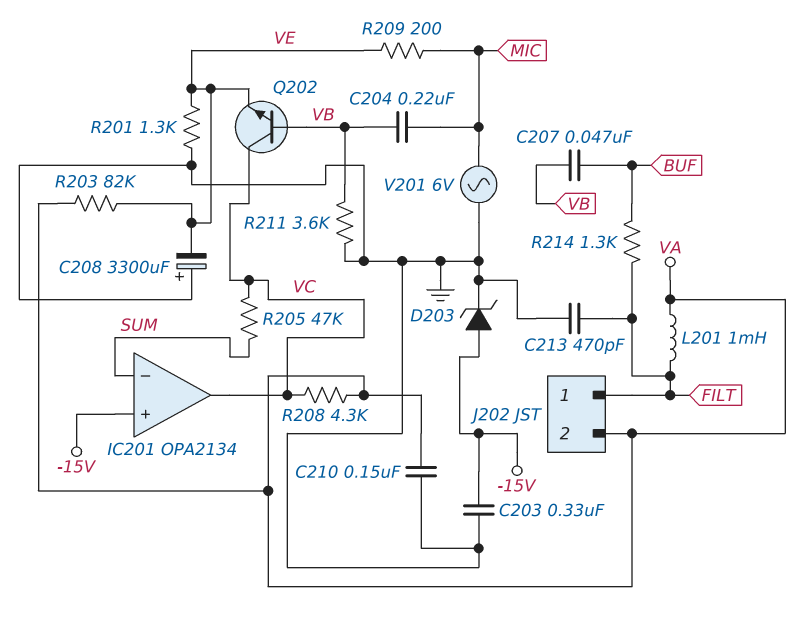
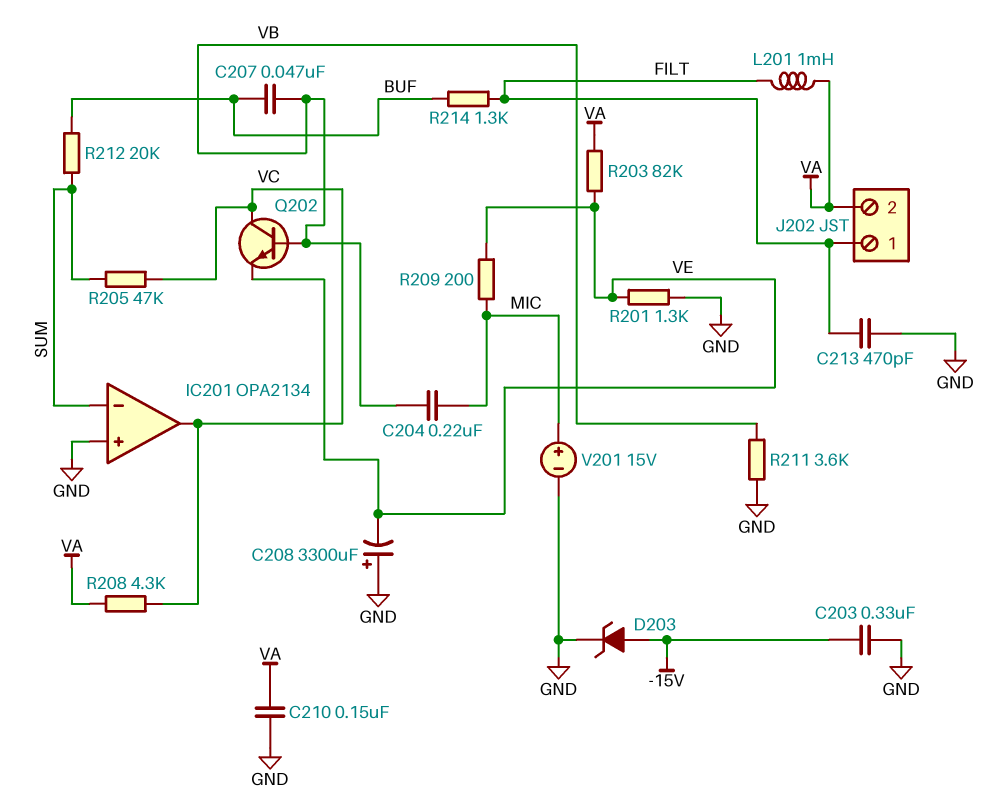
IC201 pin in+: -15V -> GND
R212: none -> 20k (BUF, SUM)
V201: AC 6V (GND, MIC) -> 15V (plus MIC, minus GND)

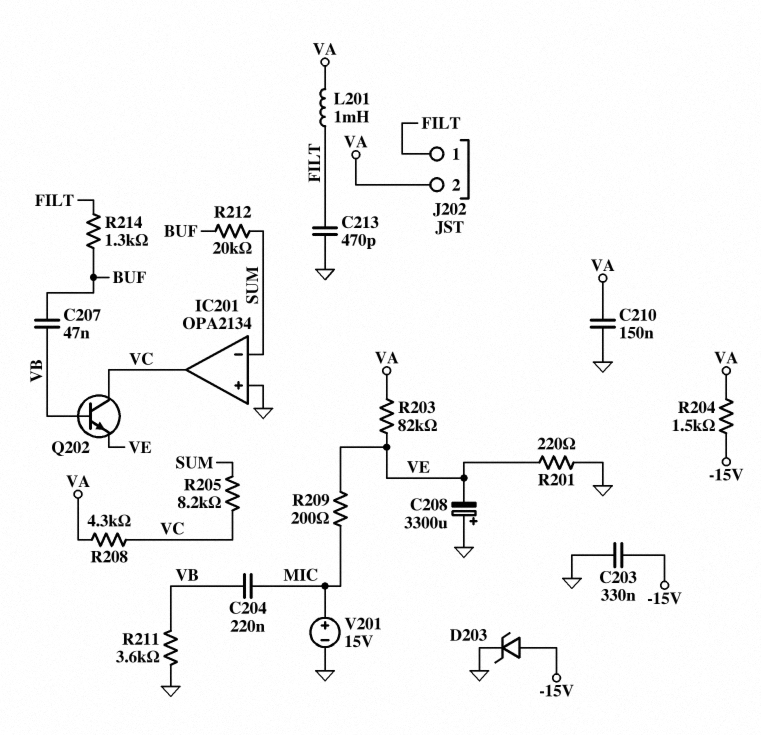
R201: 1.3k (GND, VE) -> 220 (GND, VE)
R204: none -> 1.5k (-15V, VA)
R205: 47k (SUM, VC) -> 8.2k (SUM, VC)

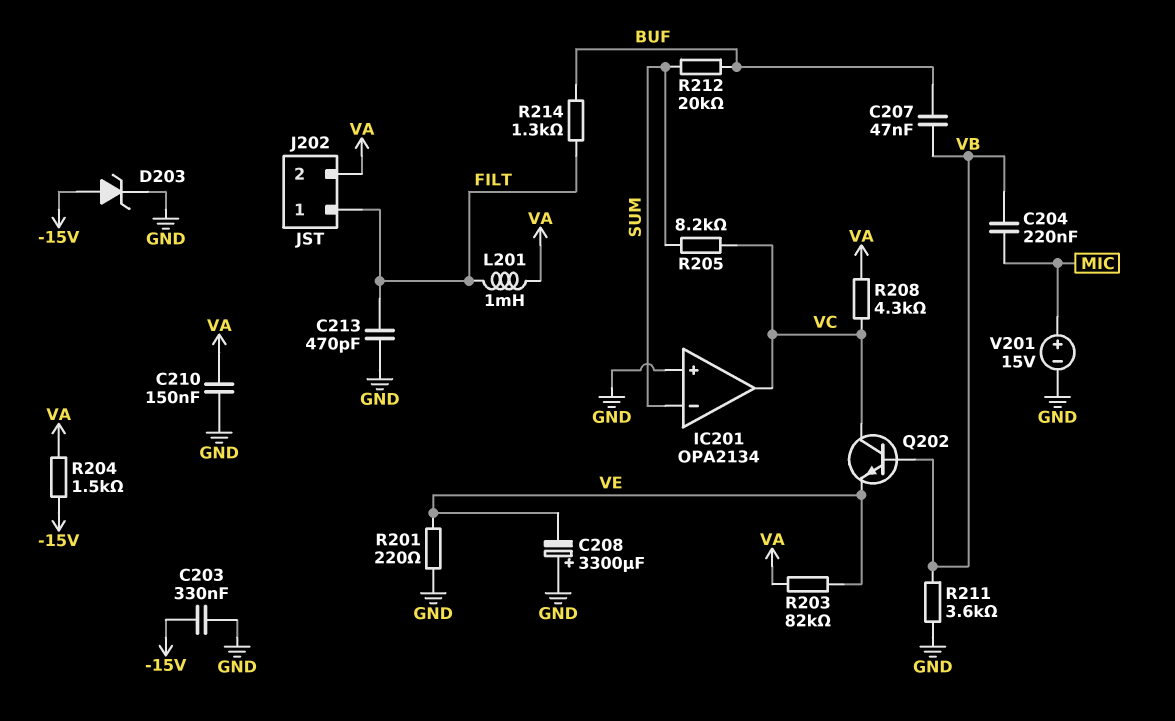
R209: 200 (MIC, VE) -> none

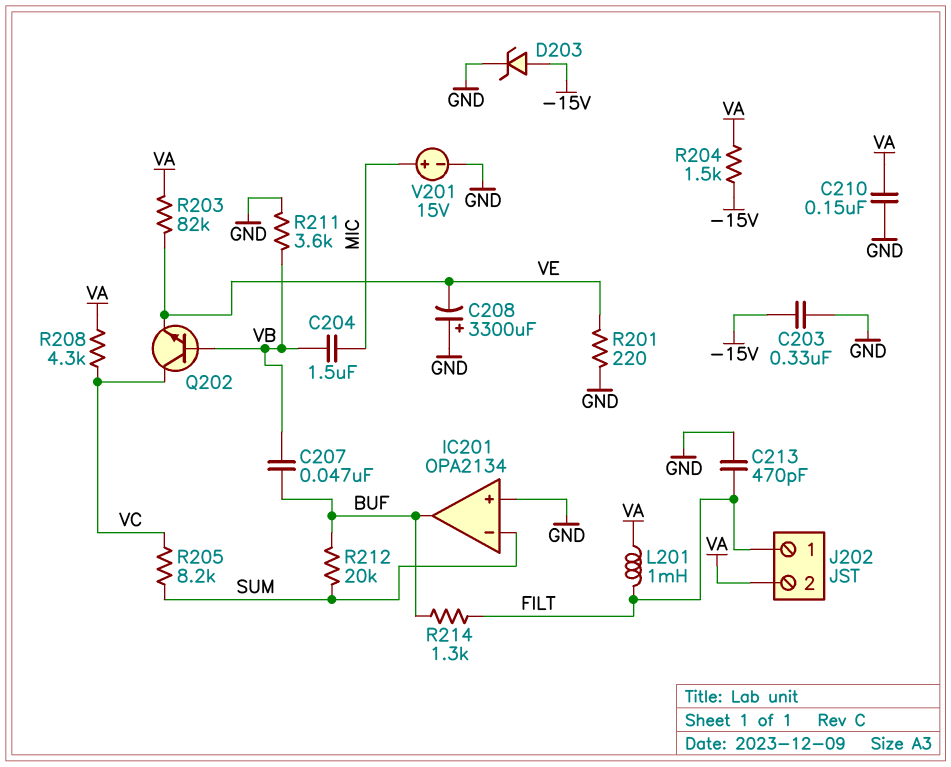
C204: 220nF (MIC, VB) -> 1.5uF (MIC, VB)
IC201 pin out: VC -> BUF

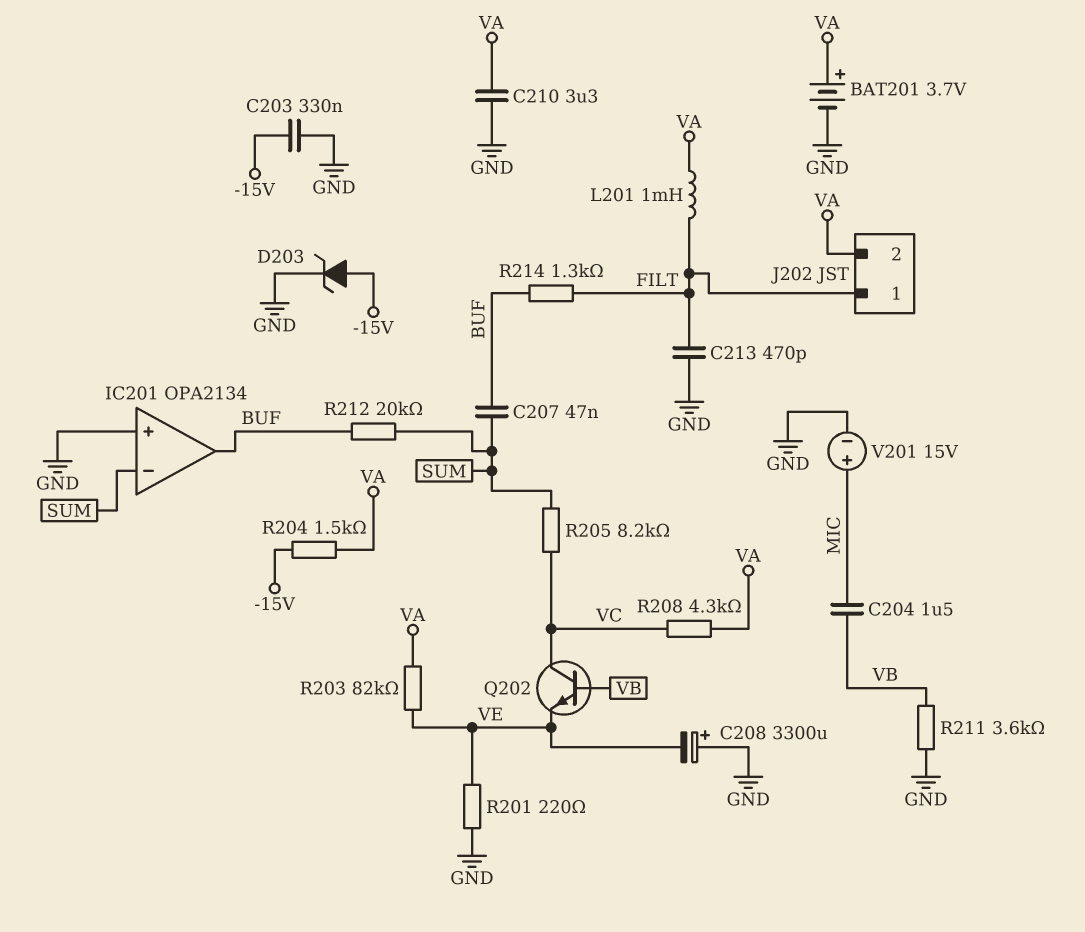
BAT201: none -> 3.7V (plus VA, minus GND)
C207: 47nF (BUF, VB) -> 47nF (BUF, SUM)
C210: 150nF (GND, VA) -> 3.3uF (GND, VA)

